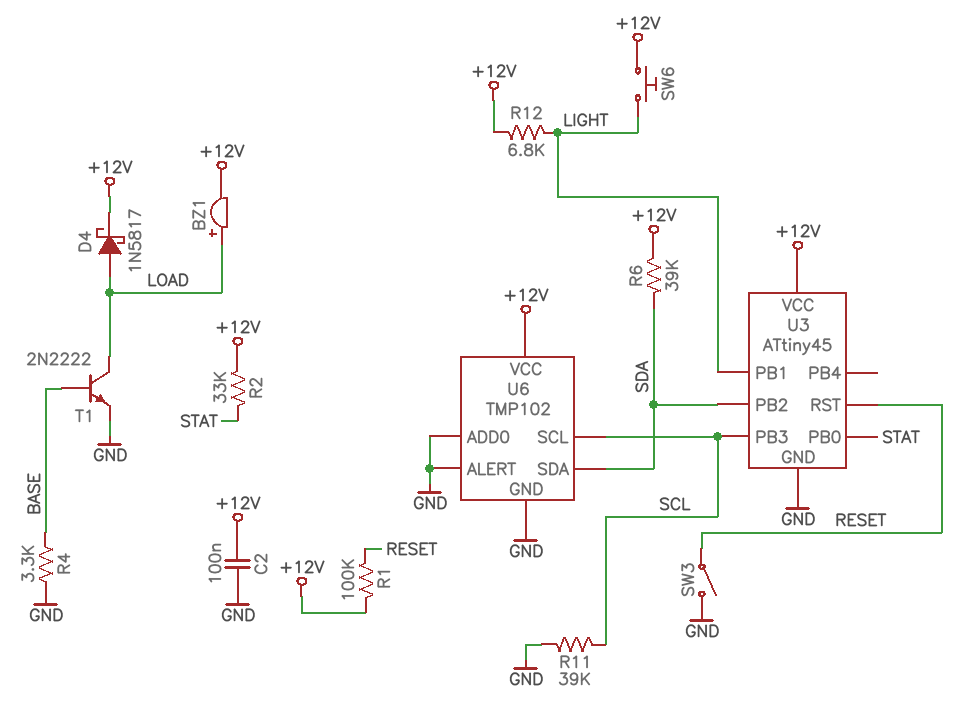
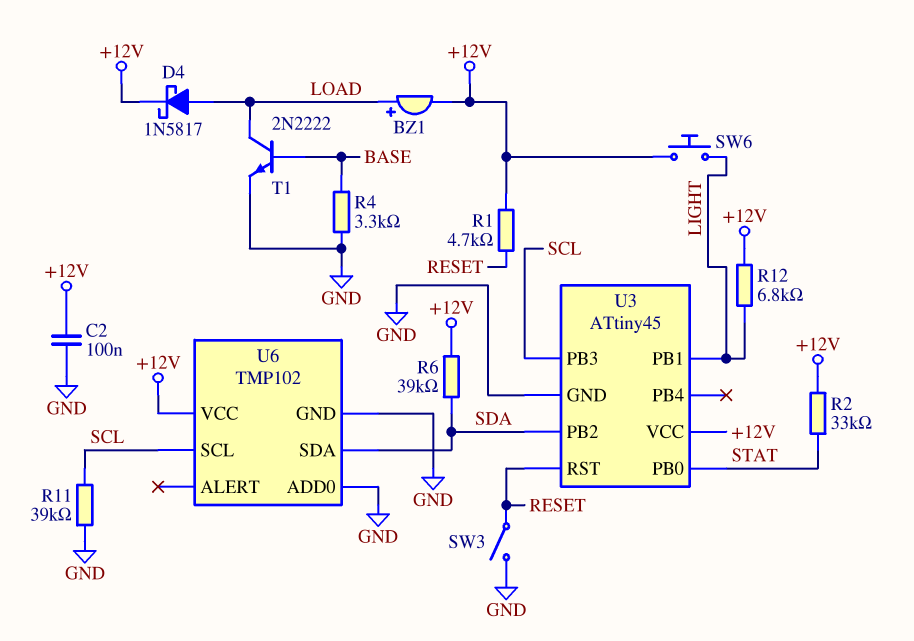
R1: 100k (+12V, RESET) -> 4.7k (+12V, RESET)
U6 pin ALERT: GND -> none

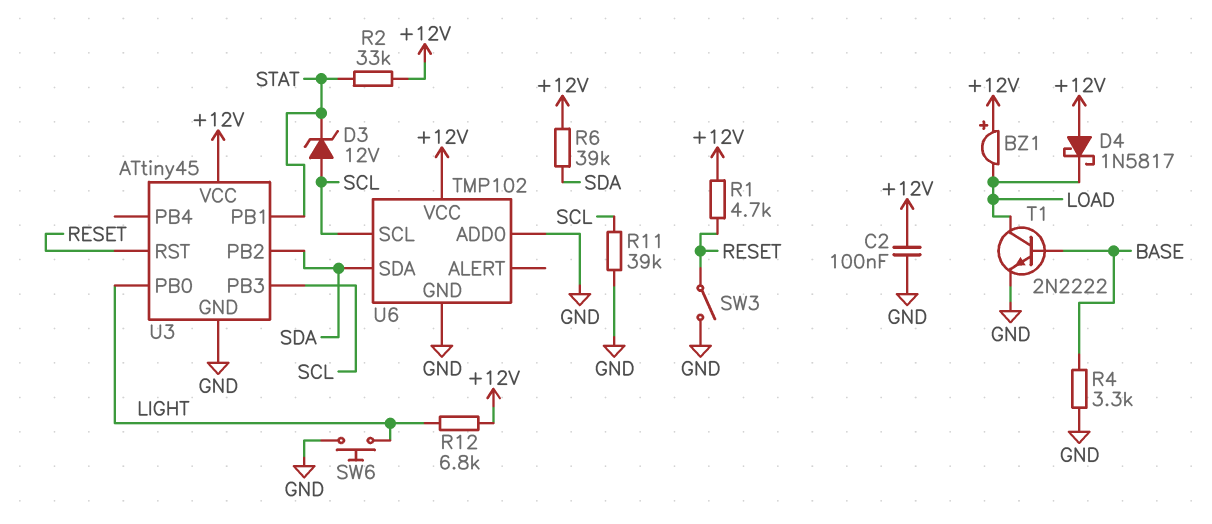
BZ1: buzzer (plus LOAD, minus +12V) -> buzzer (plus +12V, minus LOAD)
D3: none -> zener 12V (A SCL, K STAT)
D4: schottky 1N5817 (A LOAD, K +12V) -> schottky 1N5817 (A +12V, K LOAD)
SW6: button (+12V, LIGHT) -> button (GND, LIGHT)
U3 pin PB0: STAT -> LIGHT
U3 pin PB1: LIGHT -> STAT

